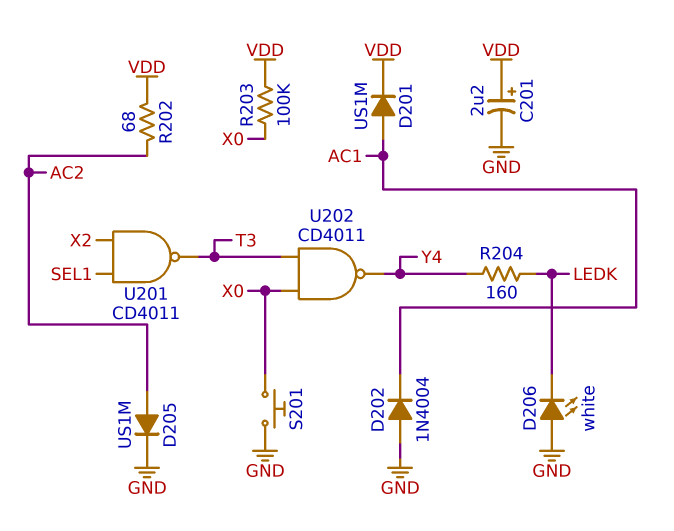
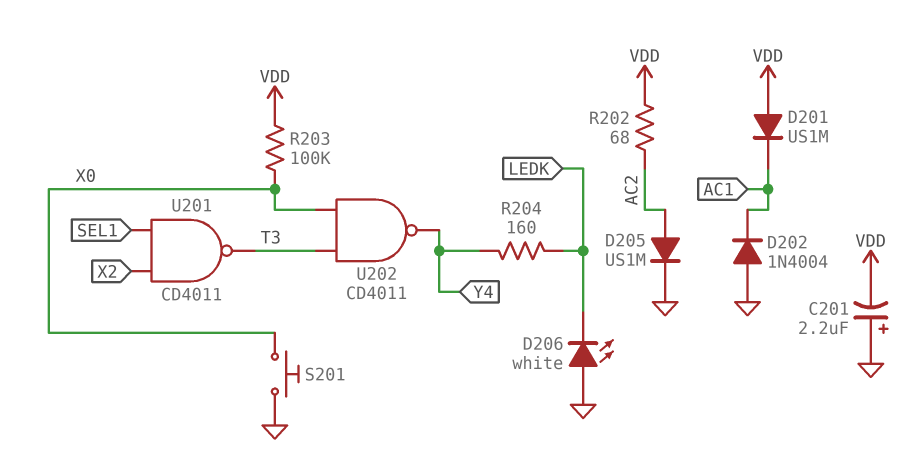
C201: 2.2uF (plus VDD, minus GND) -> 2.2uF (plus GND, minus VDD)
D201: diode US1M (A AC1, K VDD) -> diode US1M (A VDD, K AC1)

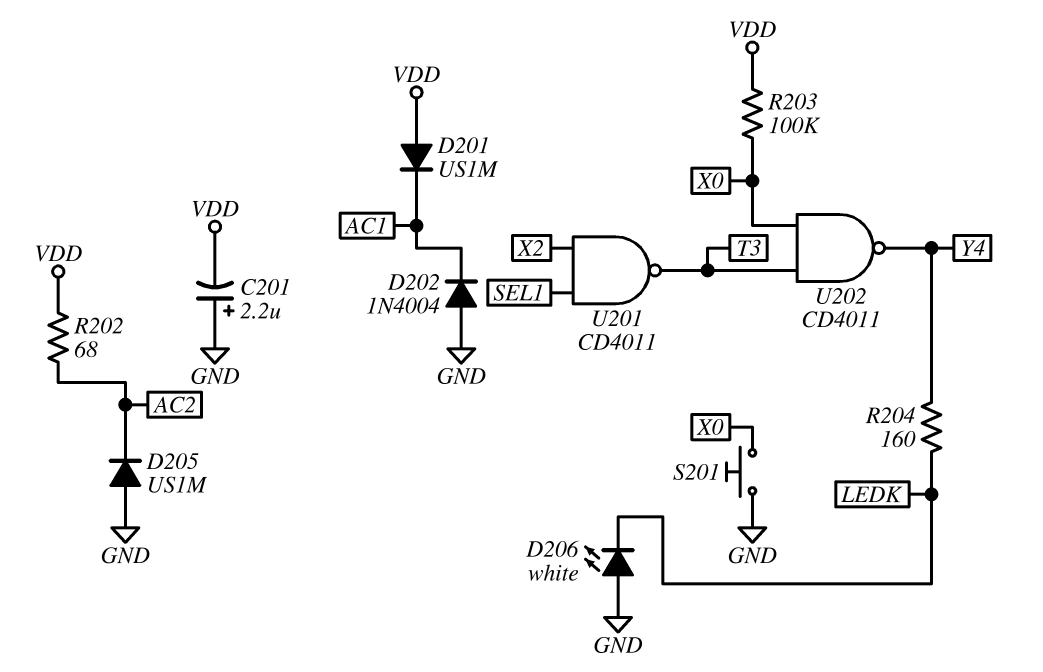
D205: diode US1M (A AC2, K GND) -> diode US1M (A GND, K AC2)

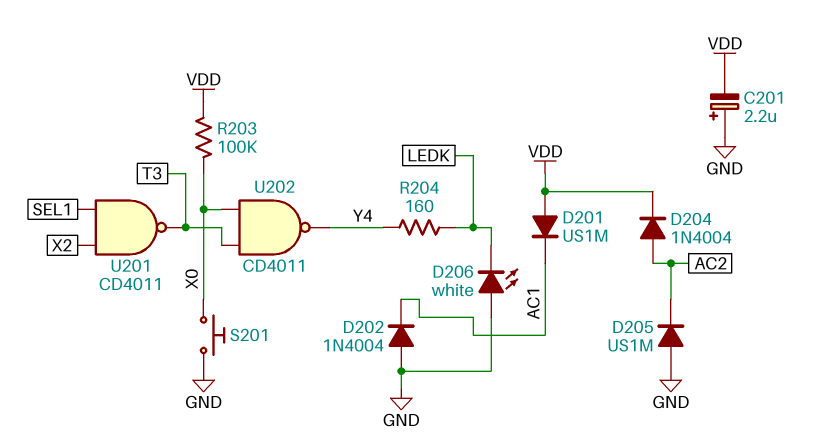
D204: none -> diode 1N4004 (A AC2, K VDD)
R202: 68 (AC2, VDD) -> none

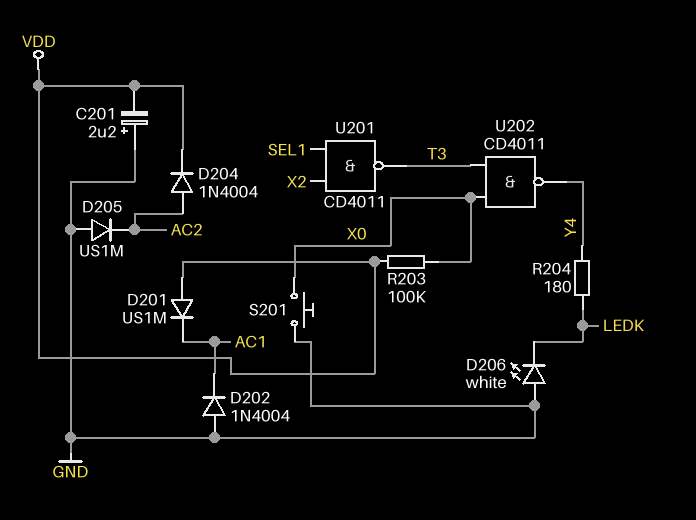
R204: 160 (LEDK, Y4) -> 180 (LEDK, Y4)

